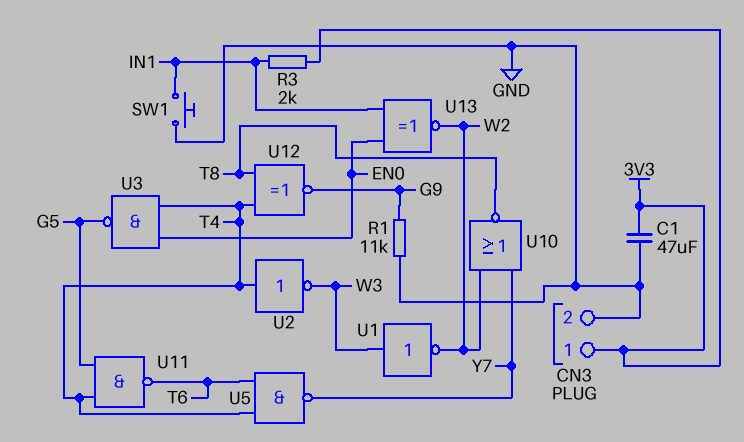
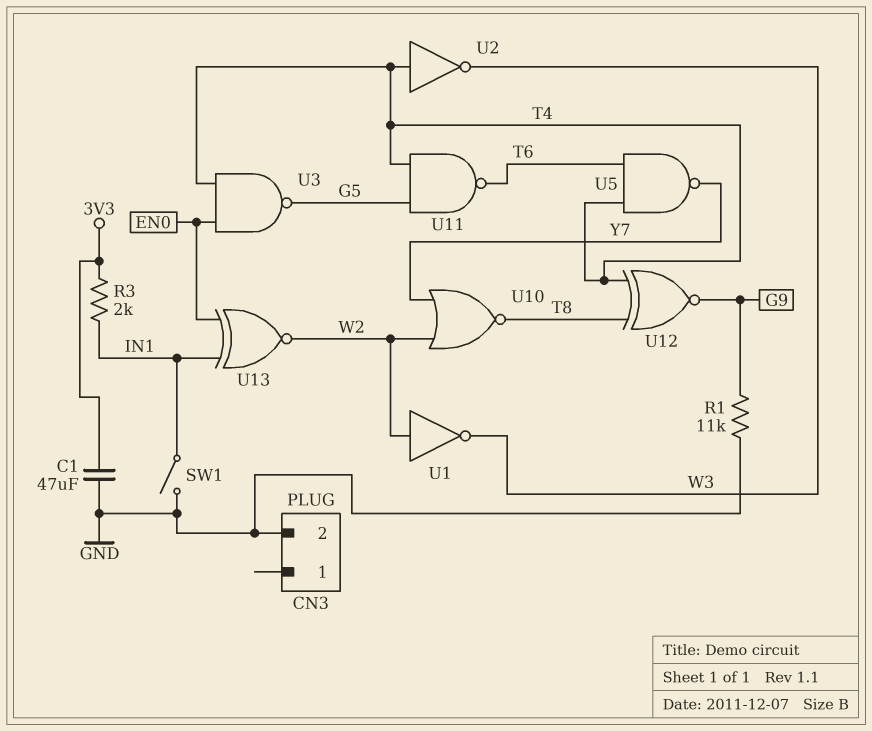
CN3 pin 1: 3V3 -> none
SW1: button (GND, IN1) -> switch (GND, IN1)
U1: NOT (in W3, out W2) -> NOT (in W2, out W3)

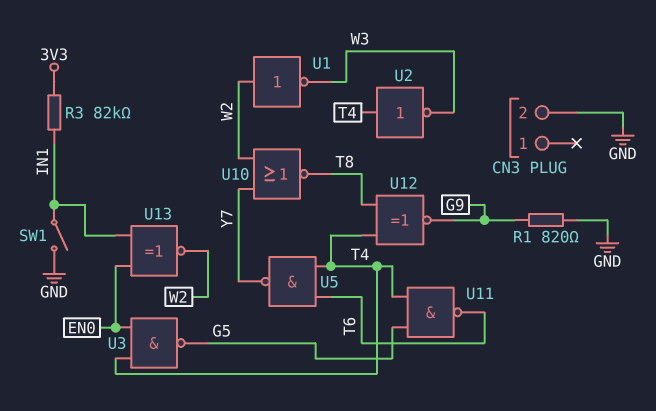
C1: 47uF (3V3, GND) -> none
R1: 11k (G9, GND) -> 820 (G9, GND)
R3: 2k (3V3, IN1) -> 82k (3V3, IN1)

